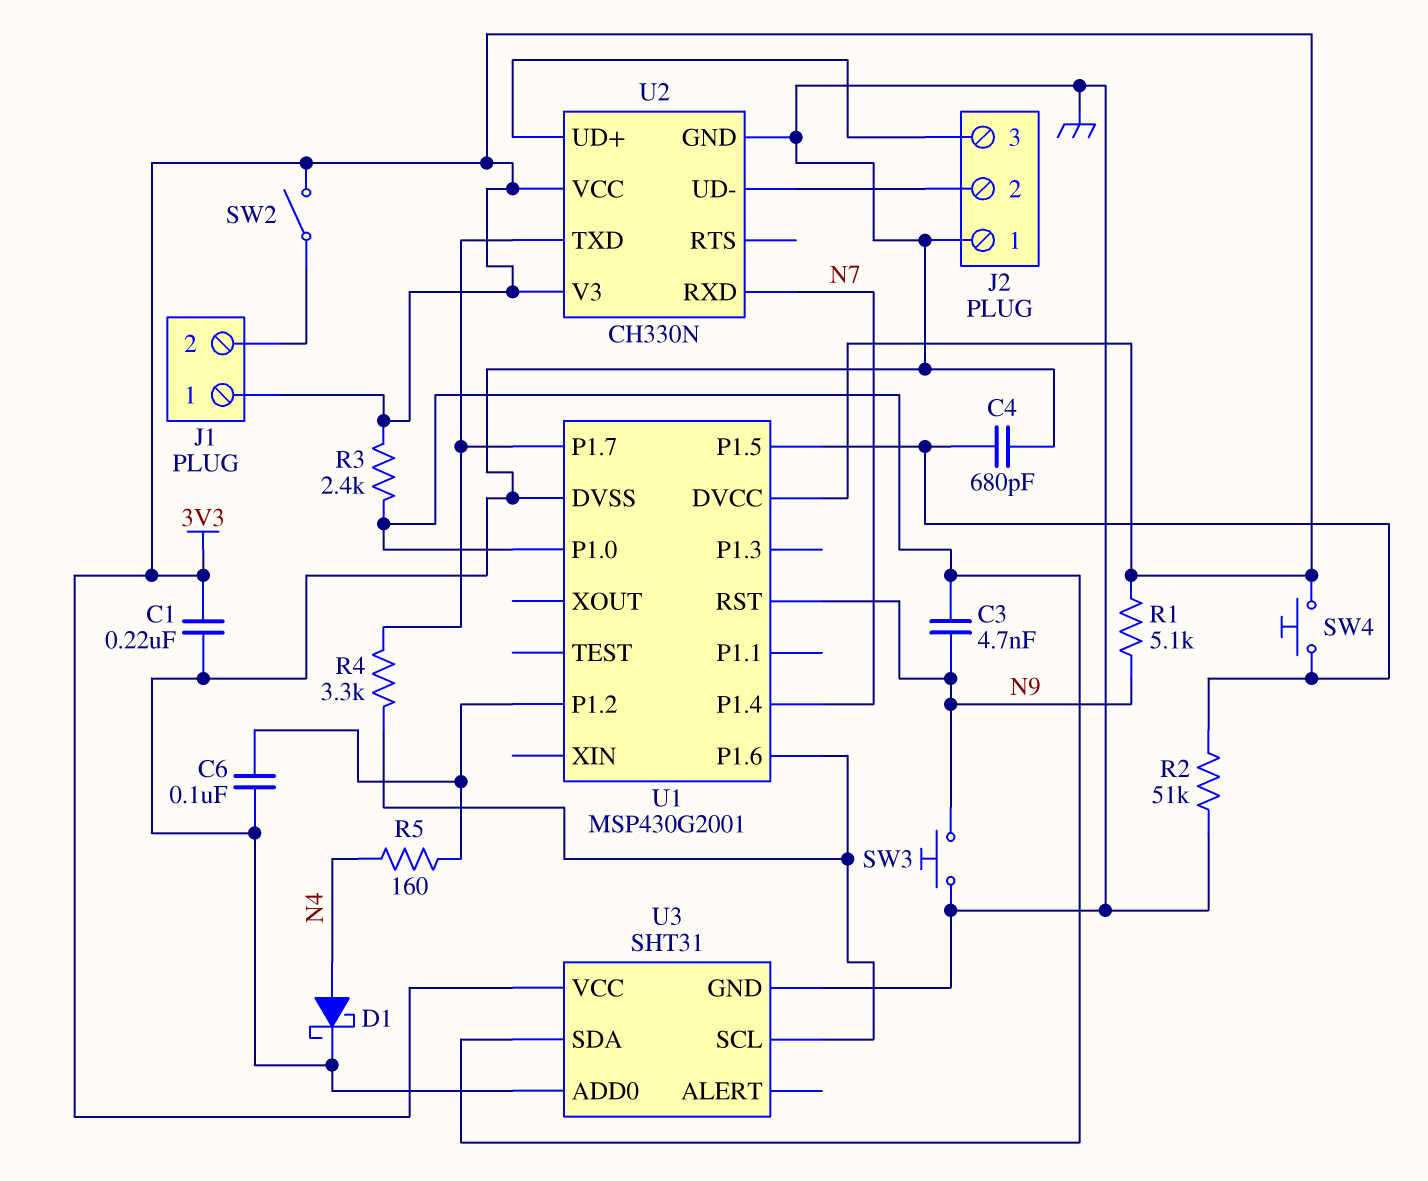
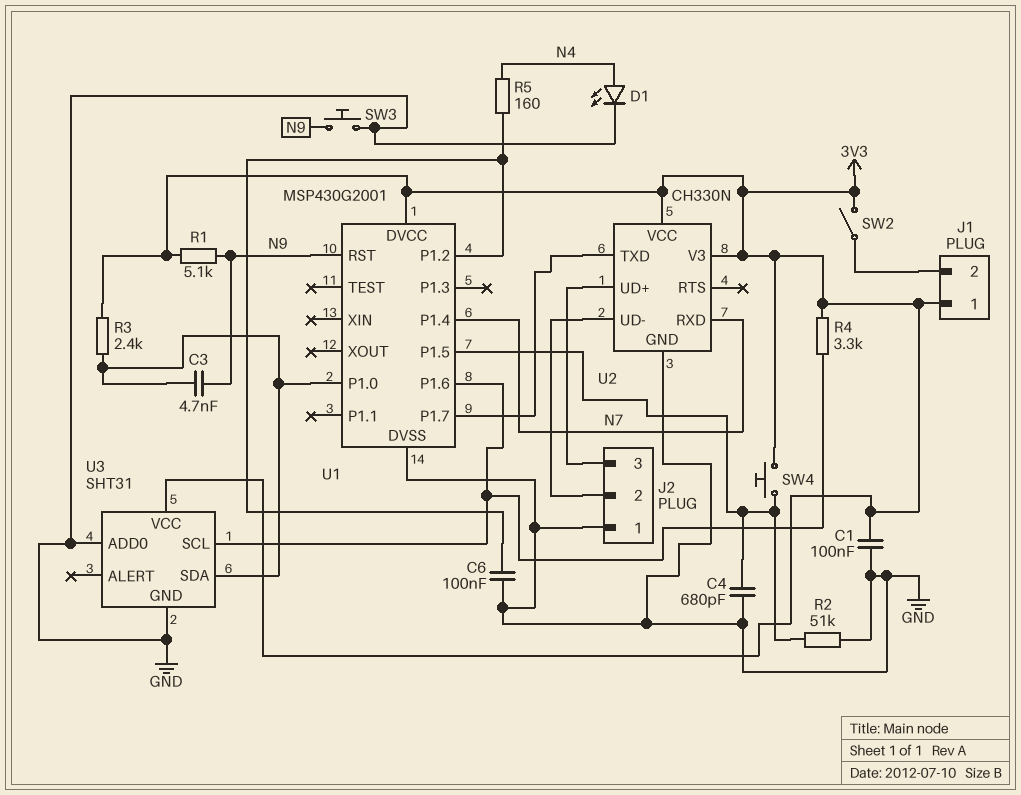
C1: 220nF (3V3, GND) -> 100nF (3V3, GND)
D1: schottky (A N4, K GND) -> LED (A N4, K GND)
R4: 3.3k (U1/P1.6, U1/P1.7) -> 3.3k (3V3, U1/P1.6)

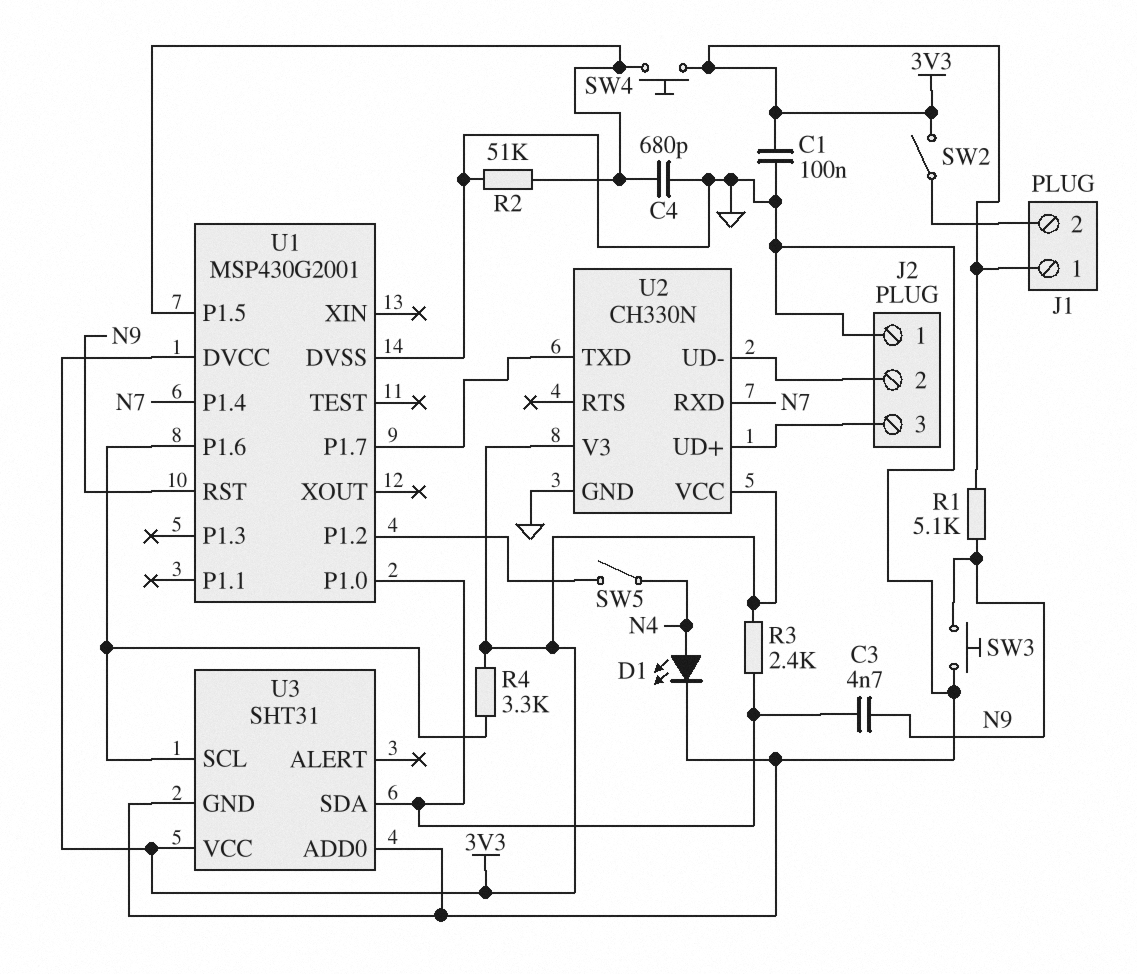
C6: 100nF (GND, U1/P1.2) -> none
R5: 160 (N4, U1/P1.2) -> none
SW5: none -> switch (N4, U1/P1.2)

